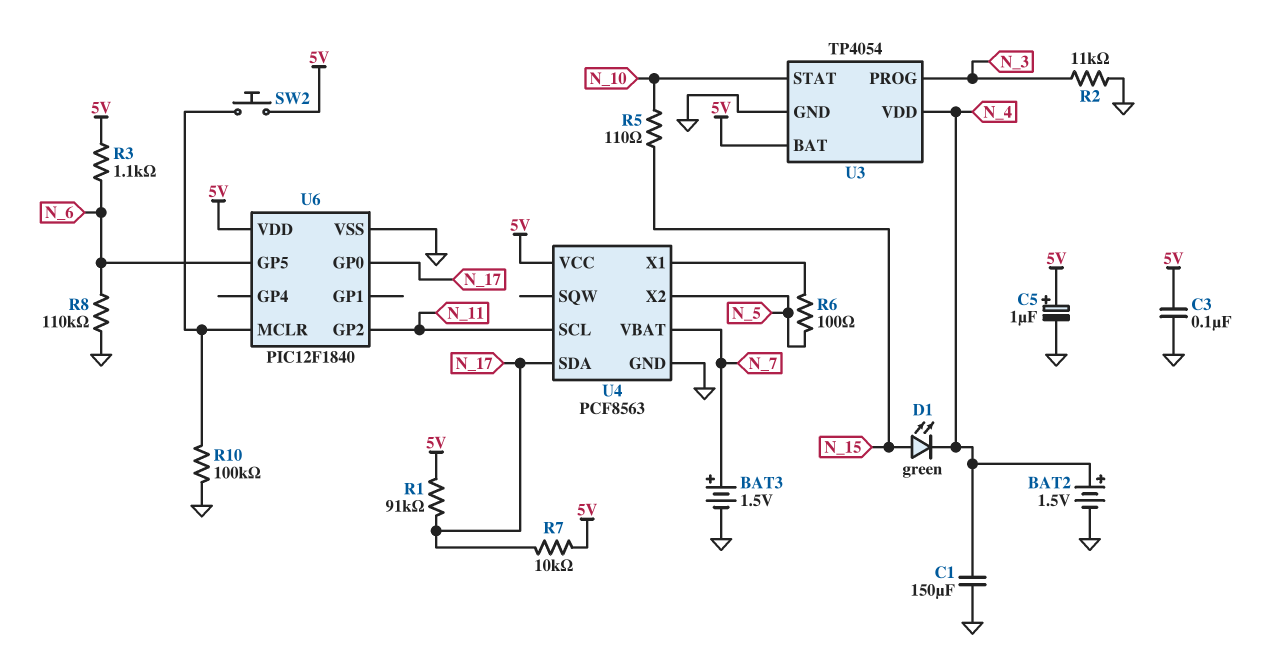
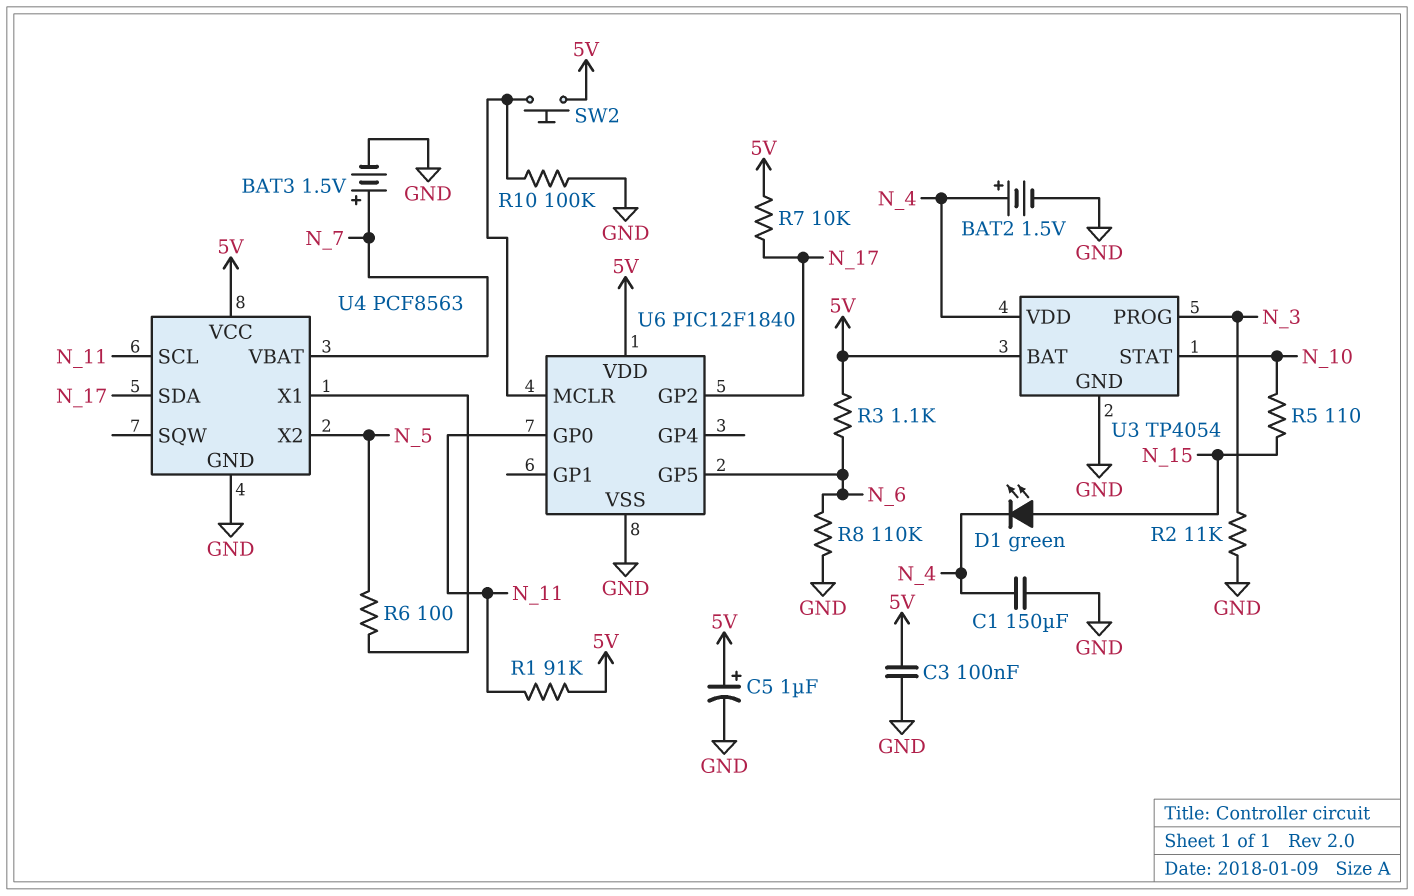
R1: 91k (5V, N_17) -> 91k (5V, N_11)
U6 pin GP0: N_17 -> N_11
U6 pin GP2: N_11 -> N_17

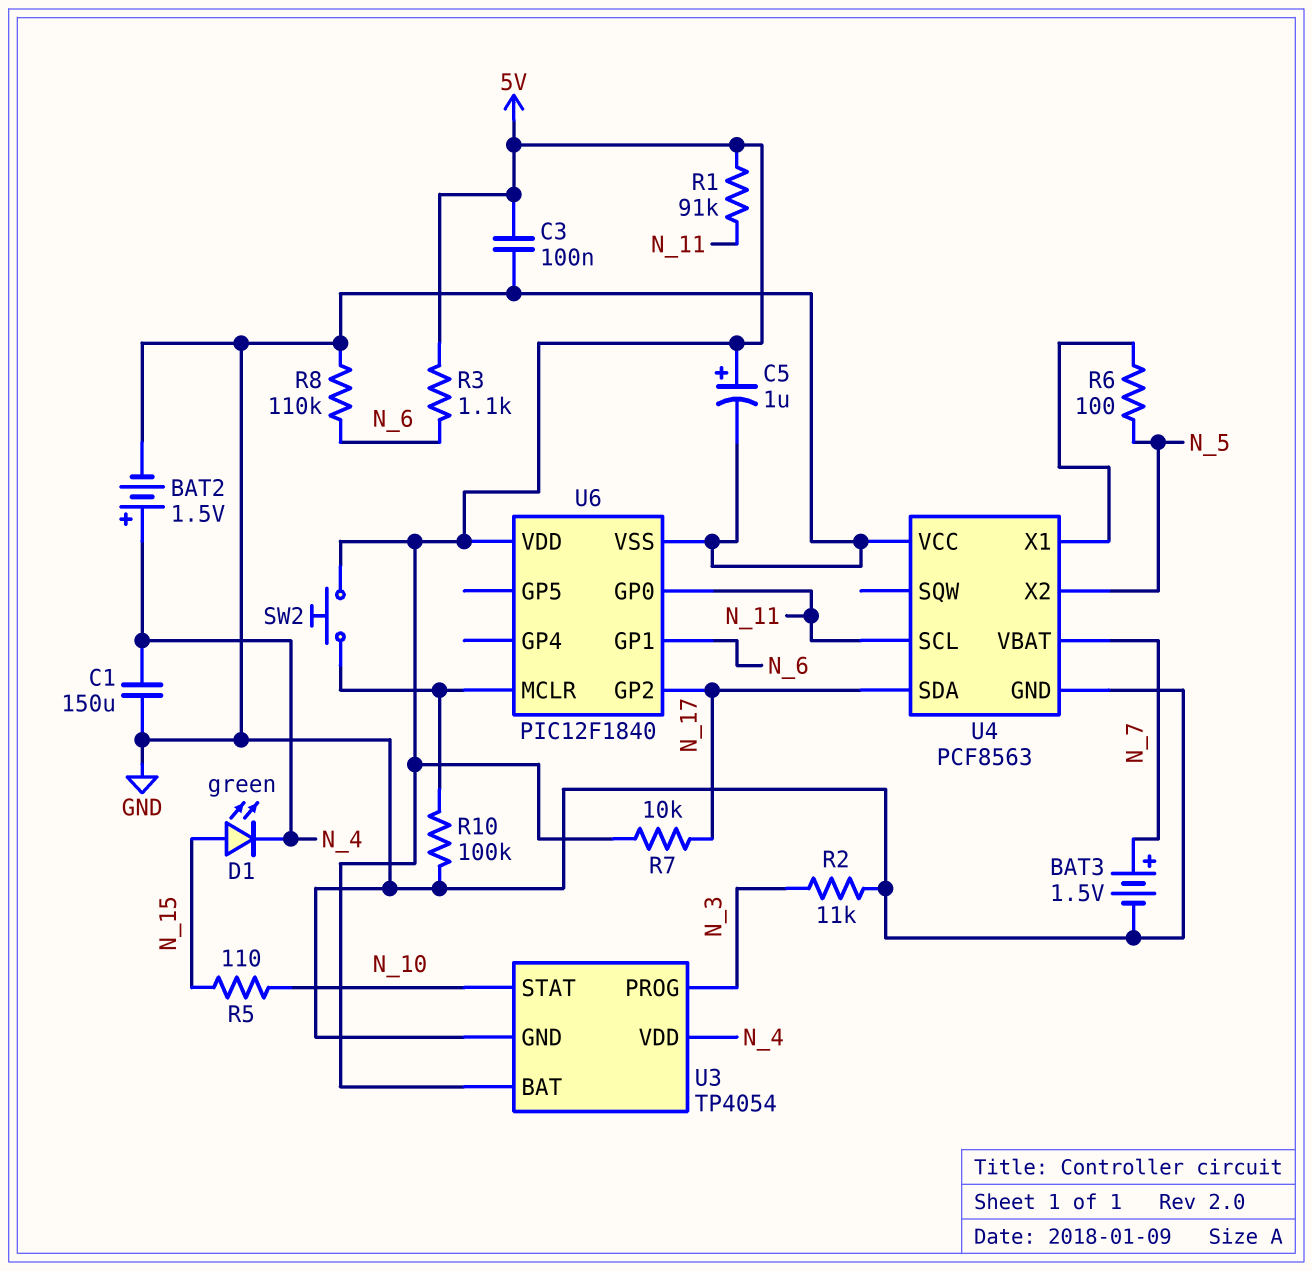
U4 pin VCC: 5V -> GND
U6 pin GP1: none -> N_6
U6 pin GP5: N_6 -> none

